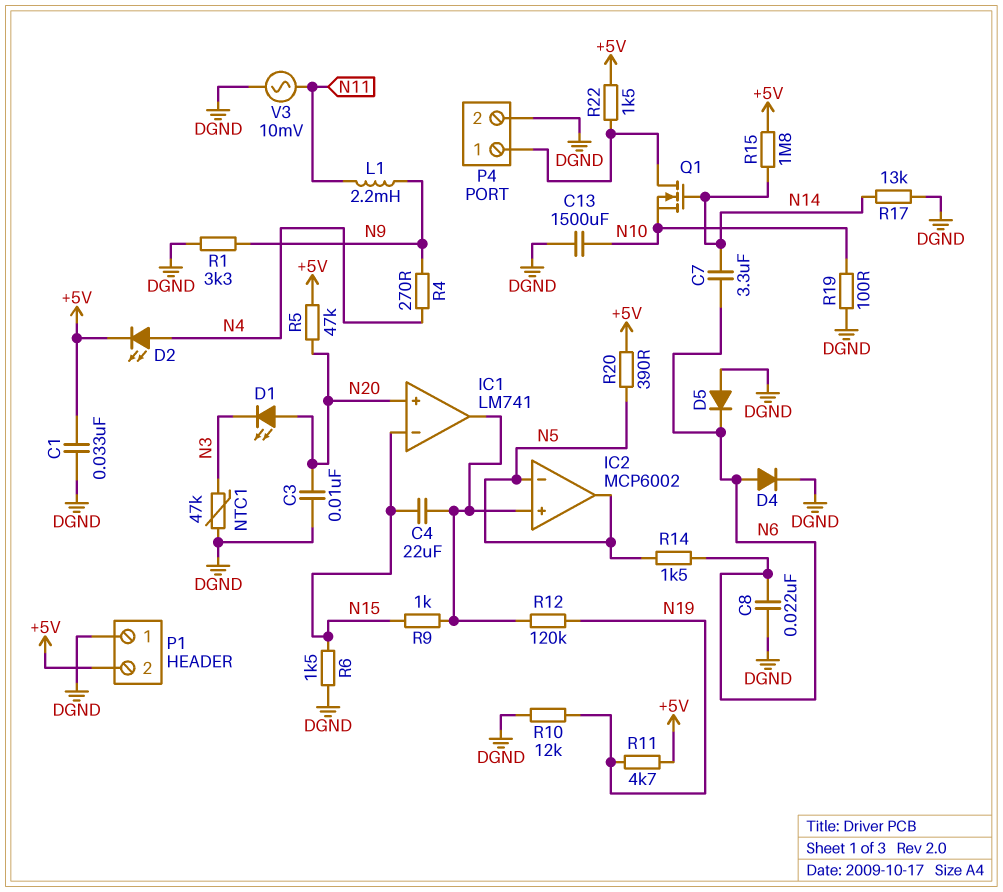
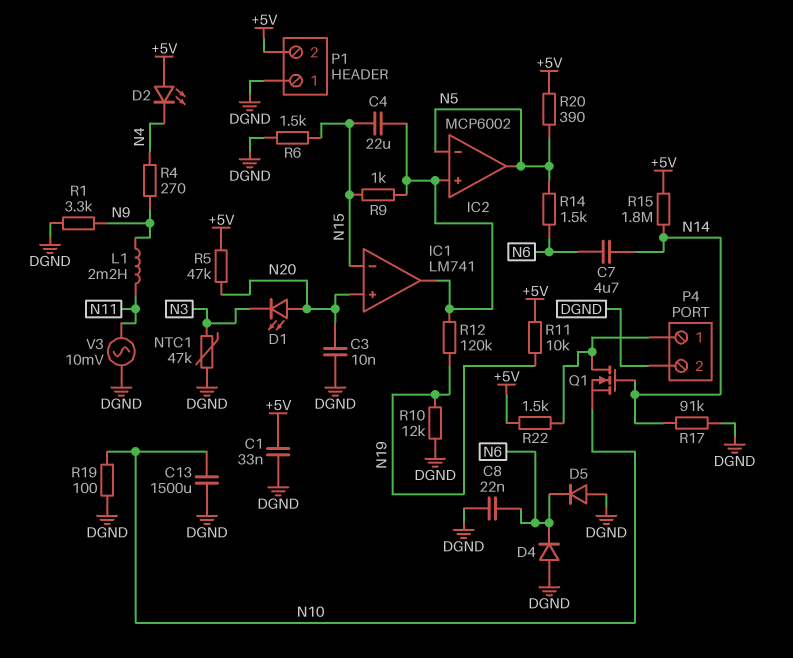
C7: 3.3uF (N6, N14) -> 4.7uF (N6, N14)
D2: LED (A N4, K +5V) -> LED (A +5V, K N4)
D4: diode (A N6, K DGND) -> diode (A DGND, K N6)
R11: 4.7k (+5V, N19) -> 10k (+5V, N19)
R17: 13k (DGND, N14) -> 91k (DGND, N14)

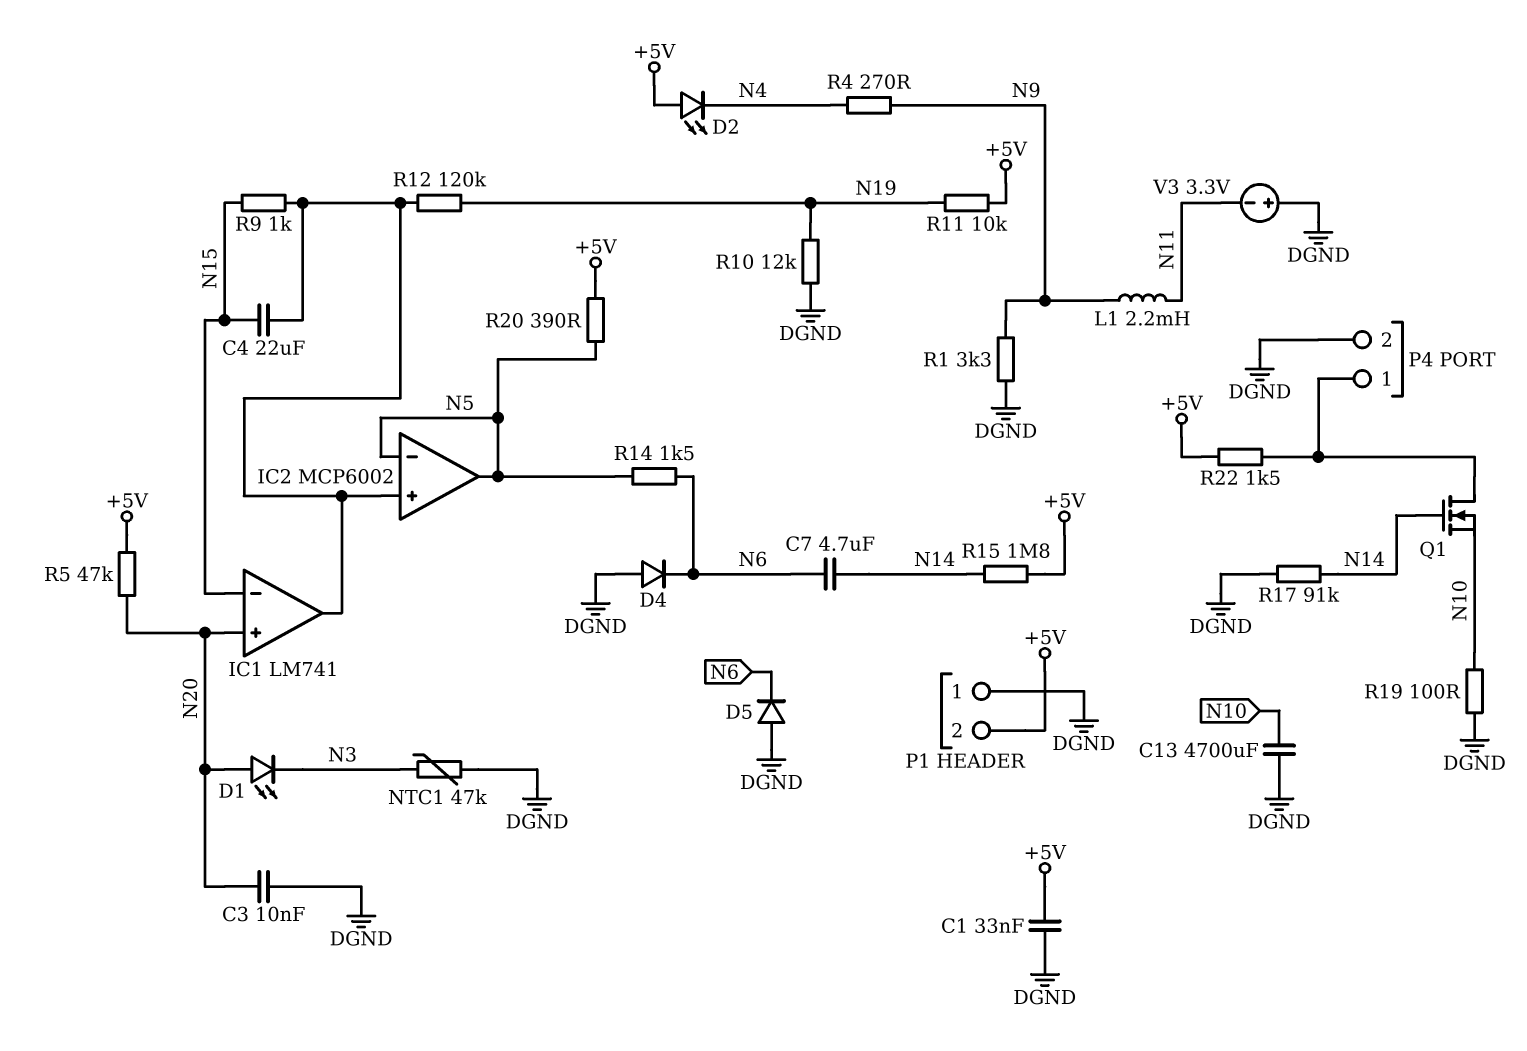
C8: 22nF (DGND, N6) -> none
C13: 1500uF (DGND, N10) -> 4700uF (DGND, N10)
R6: 1.5k (DGND, N15) -> none
V3: AC 10mV (DGND, N11) -> 3.3V (plus DGND, minus N11)

